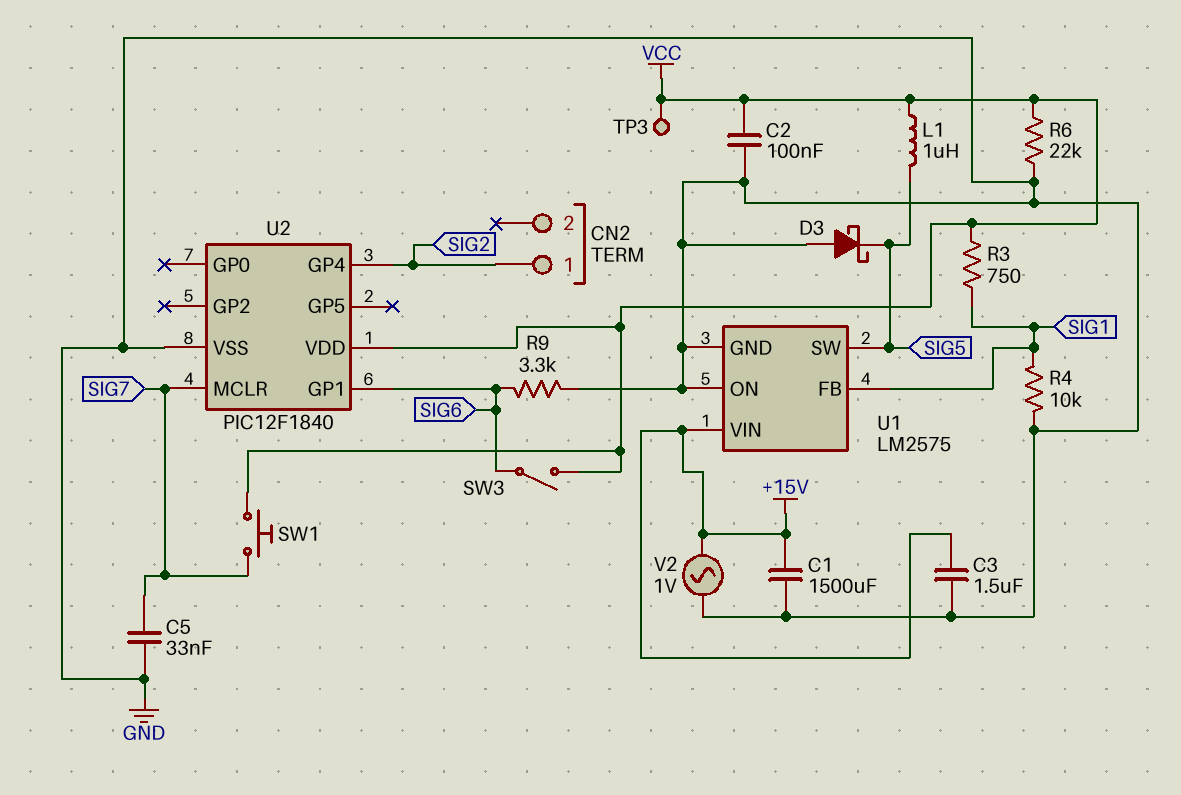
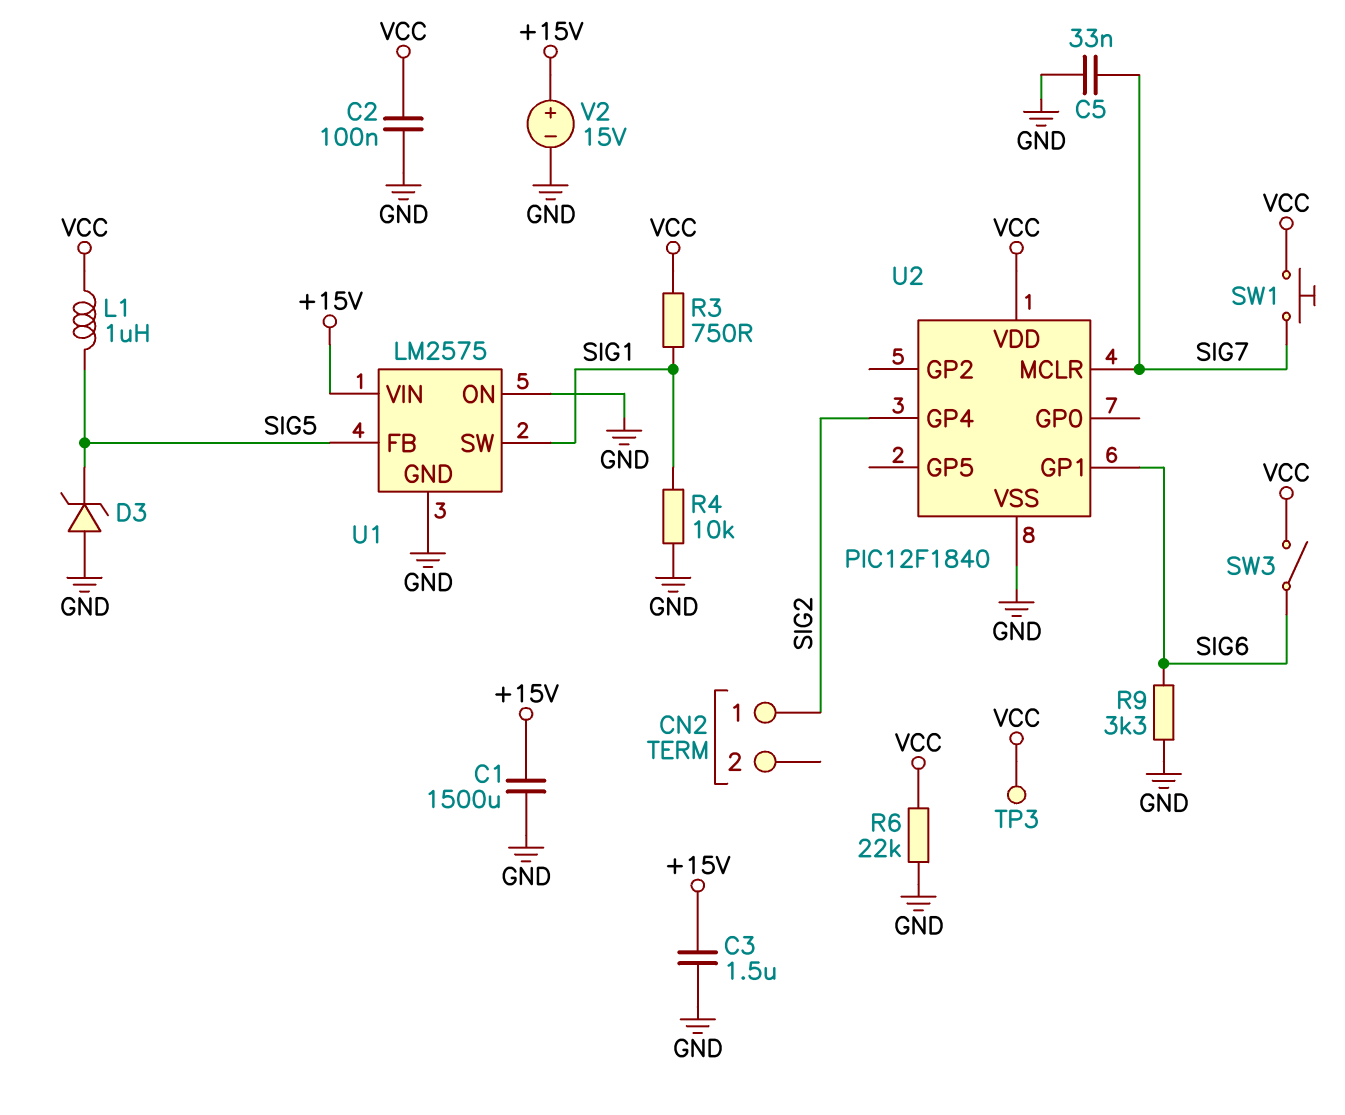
D3: schottky (A GND, K SIG5) -> zener (A GND, K SIG5)
U1 pin FB: SIG1 -> SIG5
U1 pin SW: SIG5 -> SIG1
V2: AC 1V (+15V, GND) -> 15V (plus +15V, minus GND)

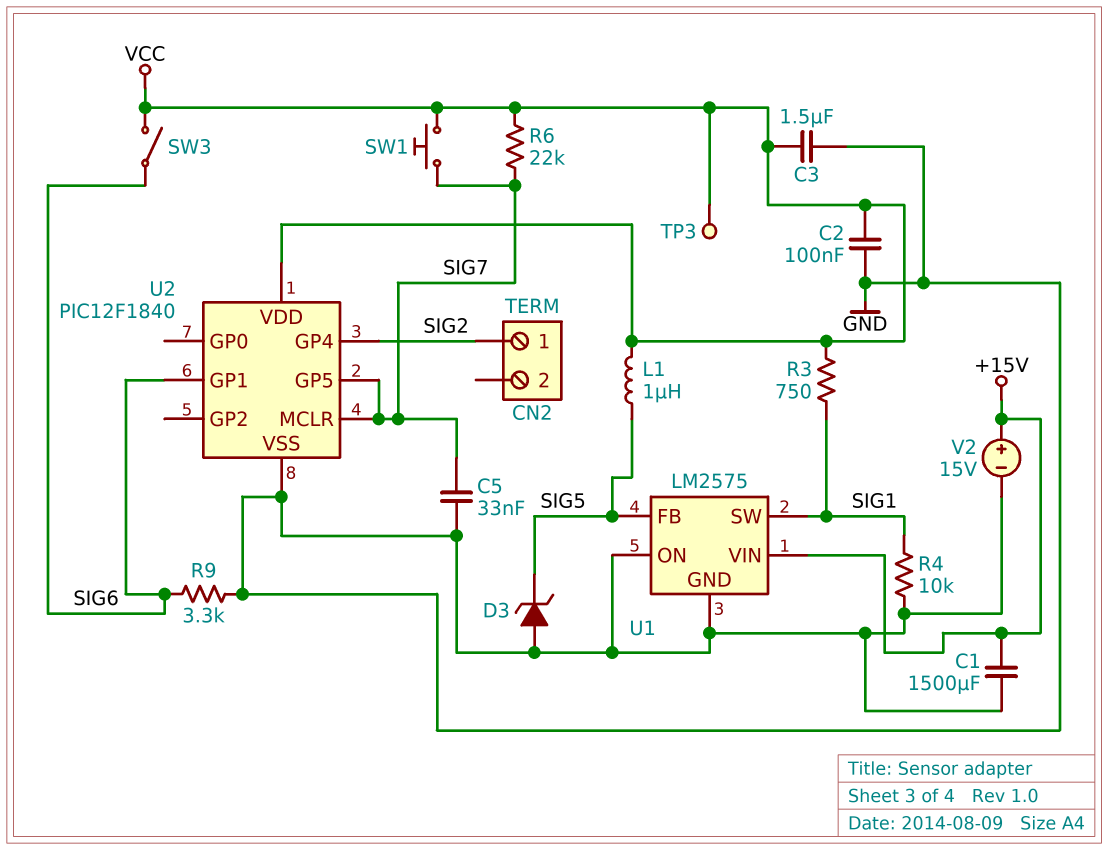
C3: 1.5uF (+15V, GND) -> 1.5uF (GND, VCC)
R6: 22k (GND, VCC) -> 22k (SIG7, VCC)
U2 pin GP5: none -> SIG7

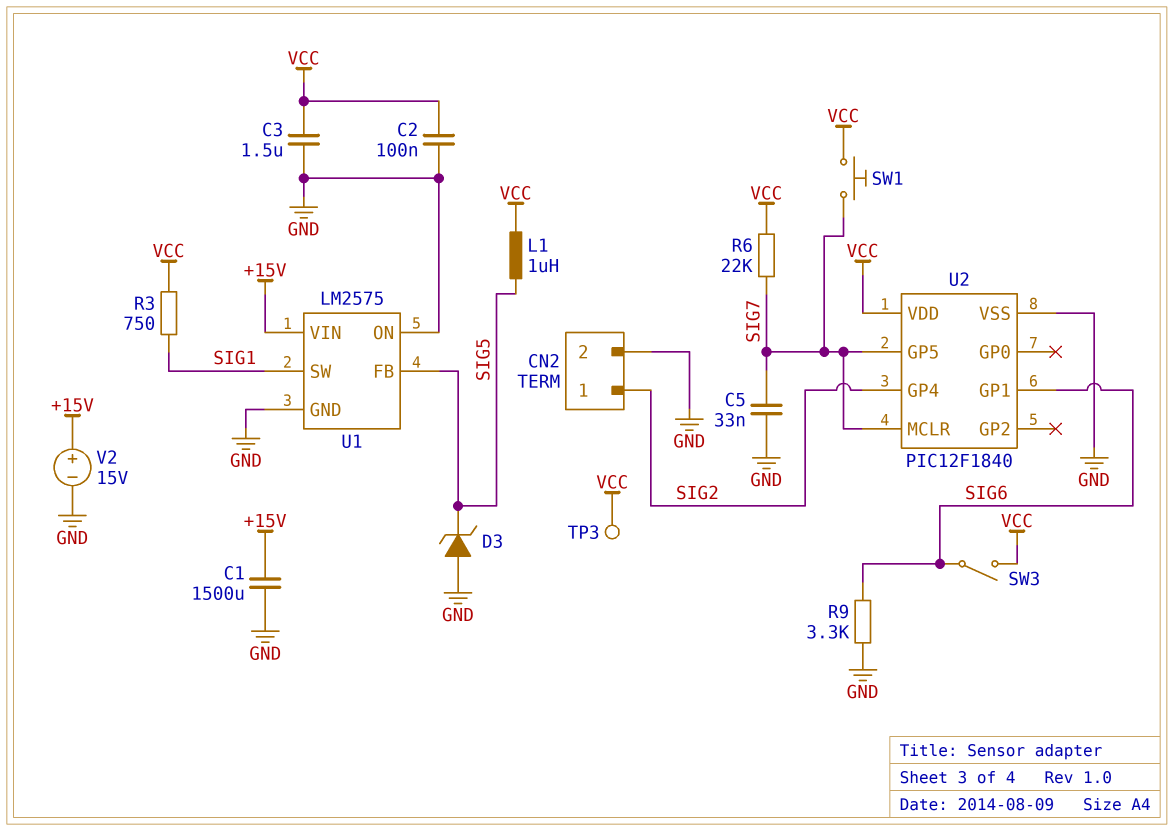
CN2 pin 2: none -> GND
R4: 10k (GND, SIG1) -> none

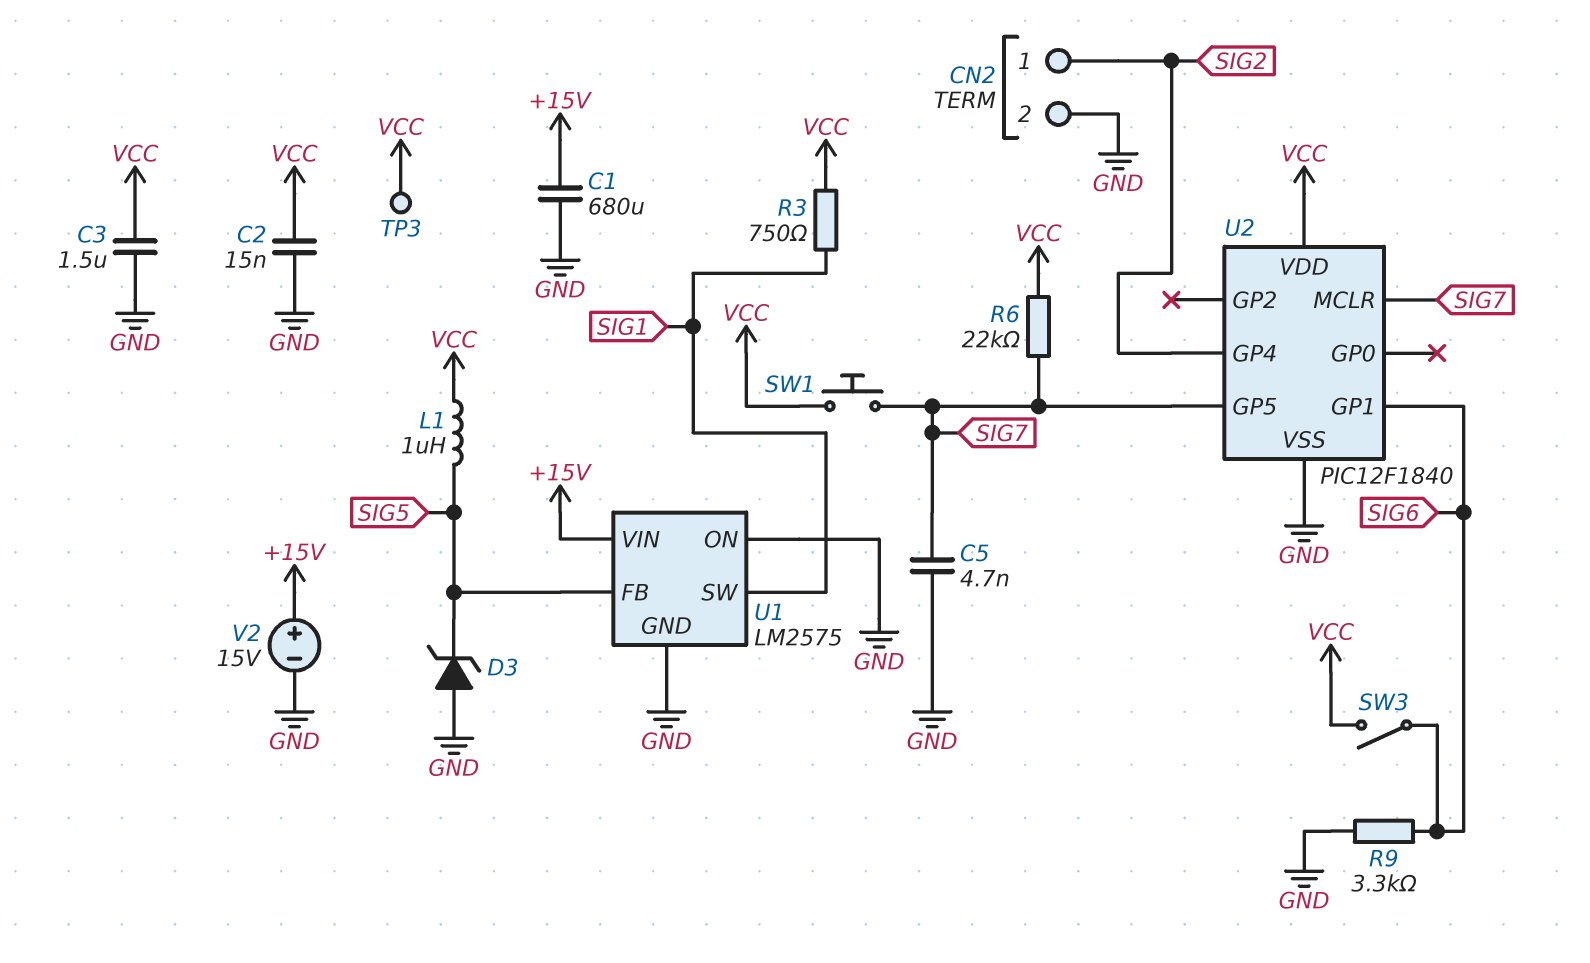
C1: 1500uF (+15V, GND) -> 680uF (+15V, GND)
C2: 100nF (GND, VCC) -> 15nF (GND, VCC)
C5: 33nF (GND, SIG7) -> 4.7nF (GND, SIG7)

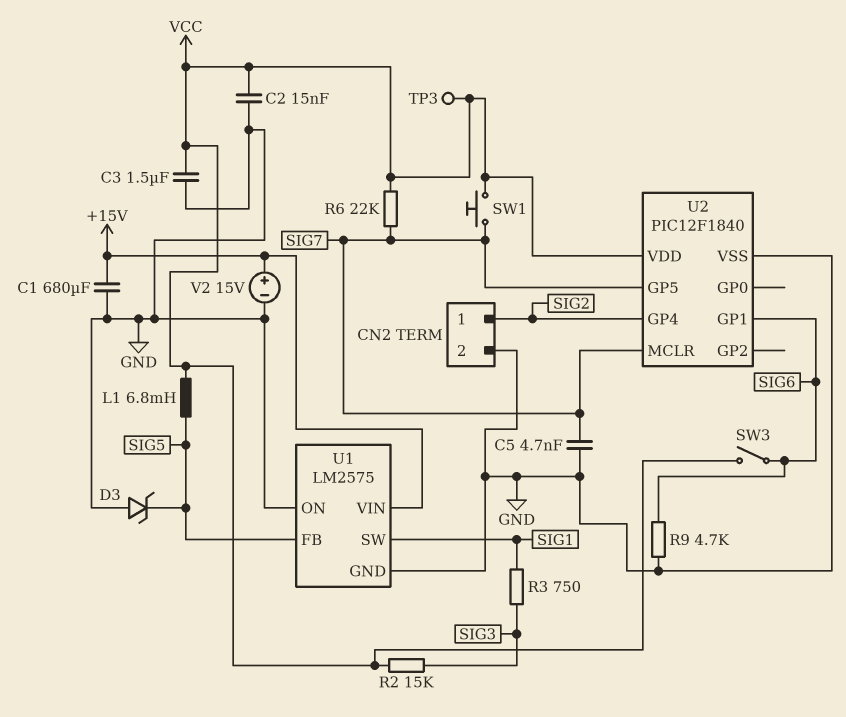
L1: 1uH (SIG5, VCC) -> 6.8mH (SIG5, VCC)
R2: none -> 15k (SIG3, VCC)
R3: 750 (SIG1, VCC) -> 750 (SIG1, SIG3)
R9: 3.3k (GND, SIG6) -> 4.7k (GND, SIG6)

